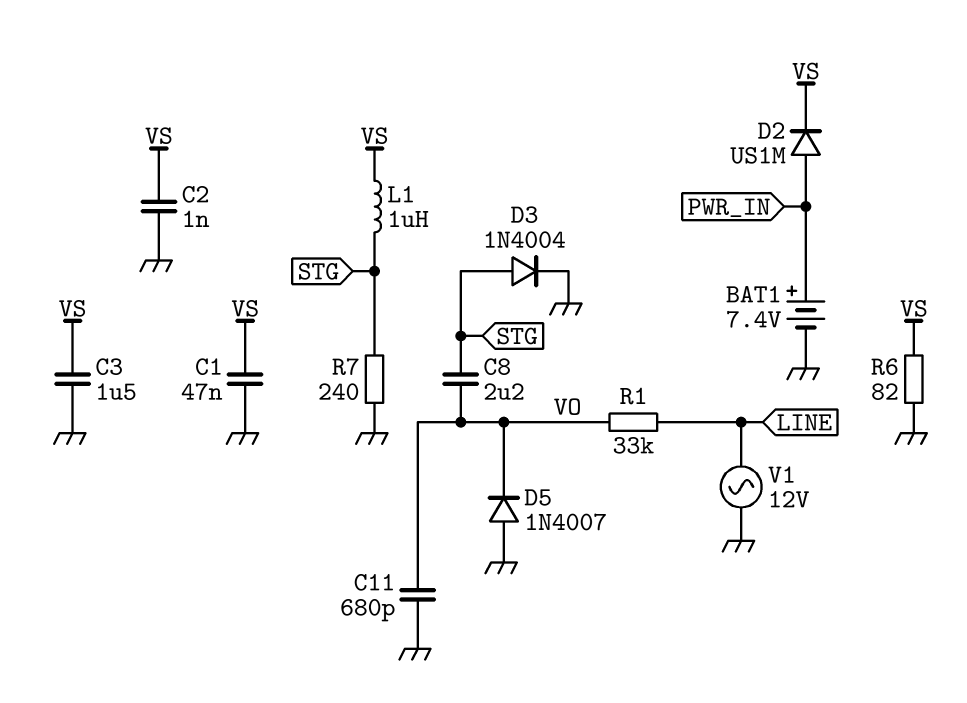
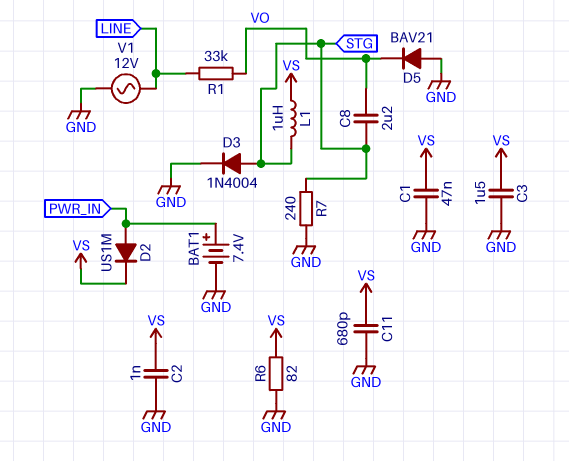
C11: 680pF (GND, VO) -> 680pF (GND, VS)
D5: diode 1N4007 (A GND, K VO) -> diode BAV21 (A GND, K VO)

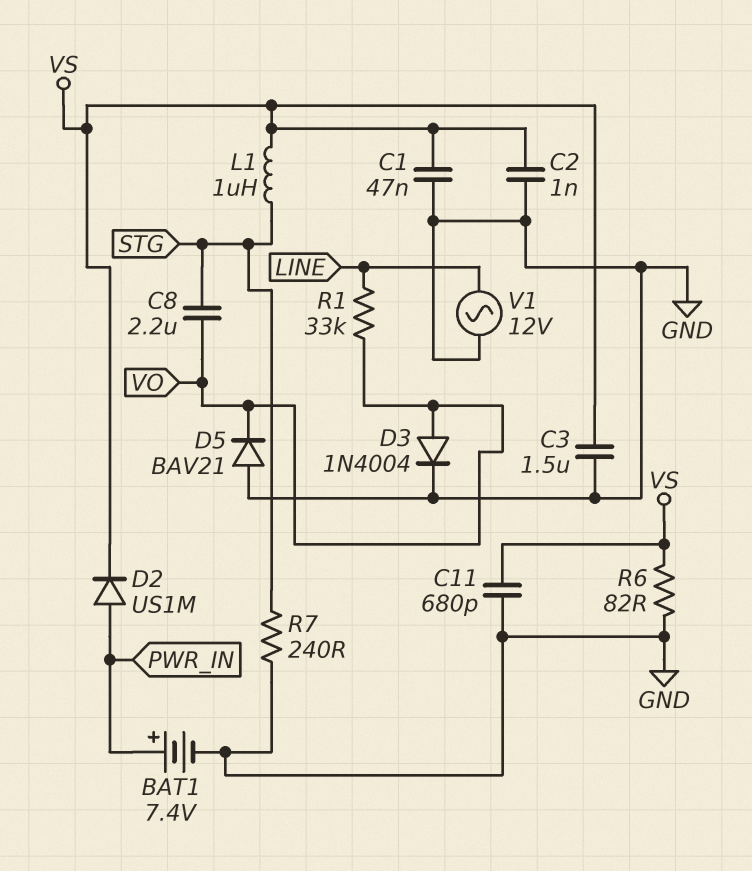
D3: diode 1N4004 (A STG, K GND) -> diode 1N4004 (A VO, K GND)

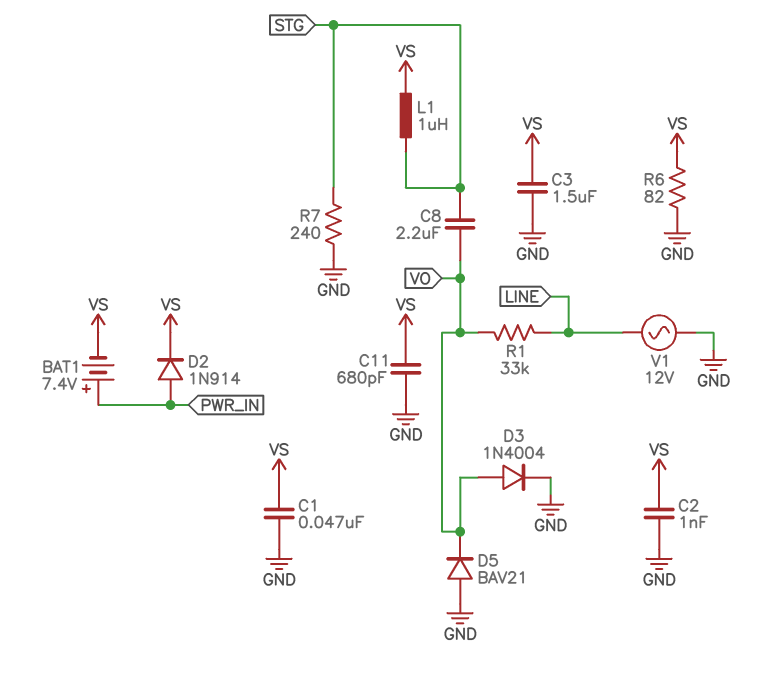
BAT1: 7.4V (plus PWR_IN, minus GND) -> 7.4V (plus PWR_IN, minus VS)
D2: diode US1M (A PWR_IN, K VS) -> diode 1N914 (A PWR_IN, K VS)

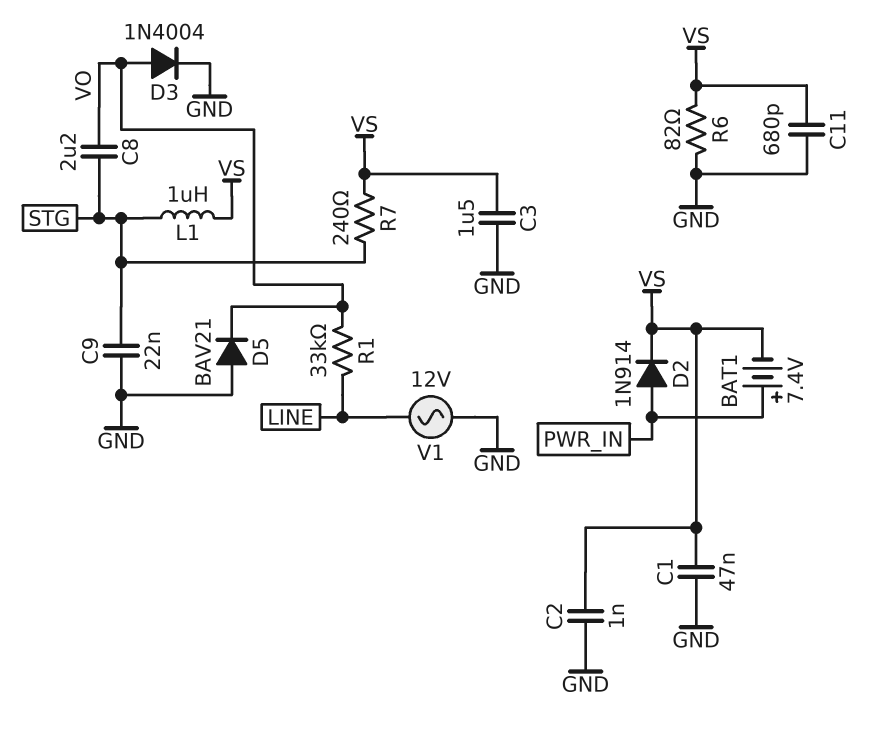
C9: none -> 22nF (GND, STG)
R7: 240 (GND, STG) -> 240 (STG, VS)

